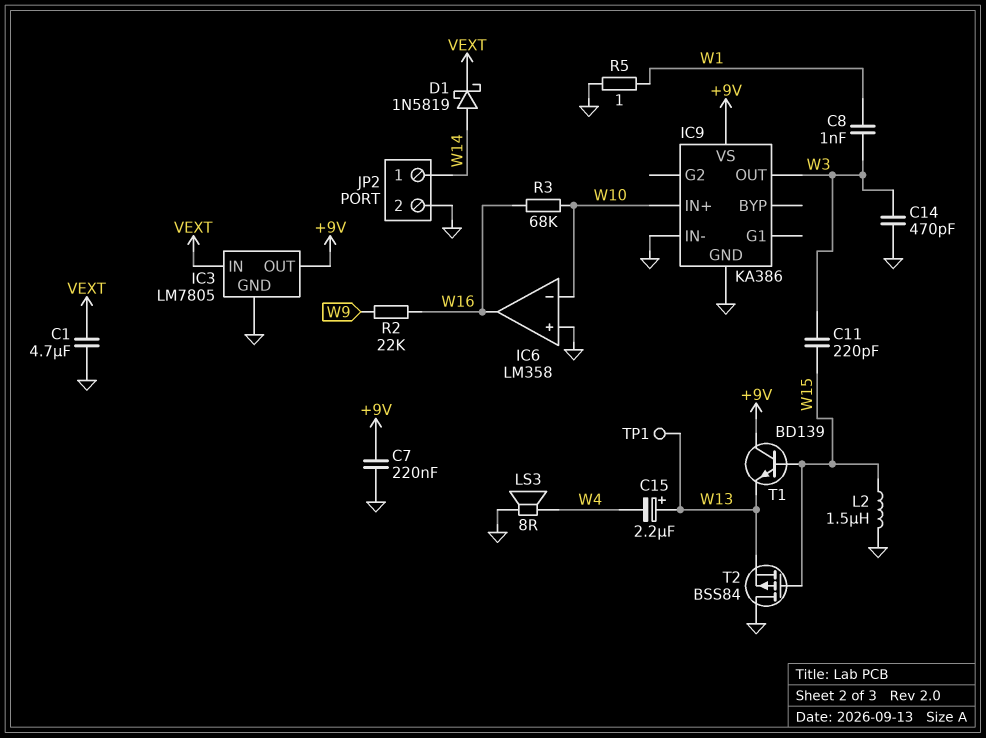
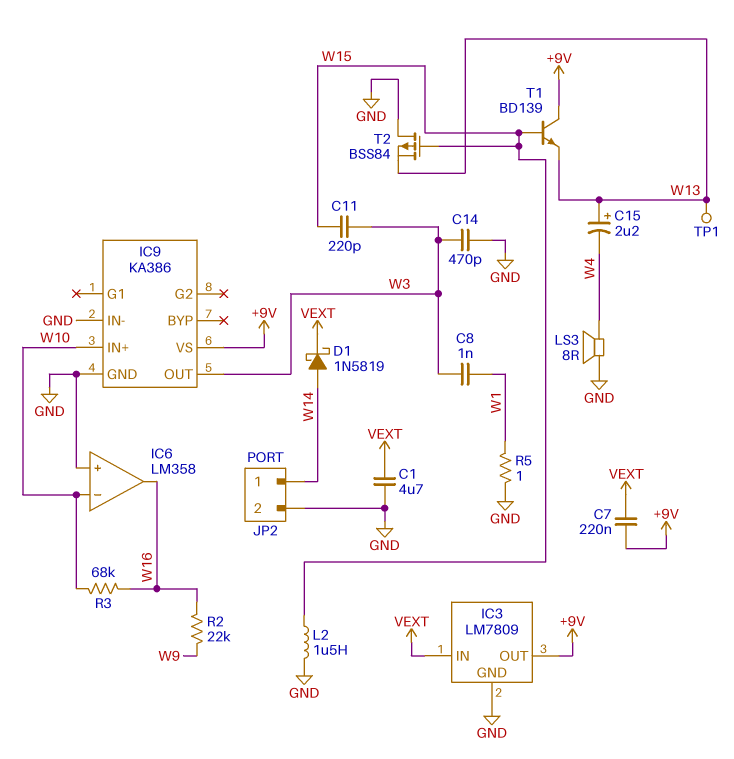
C7: 220nF (+9V, GND) -> 220nF (+9V, VEXT)
IC3: LM7805 -> LM7809

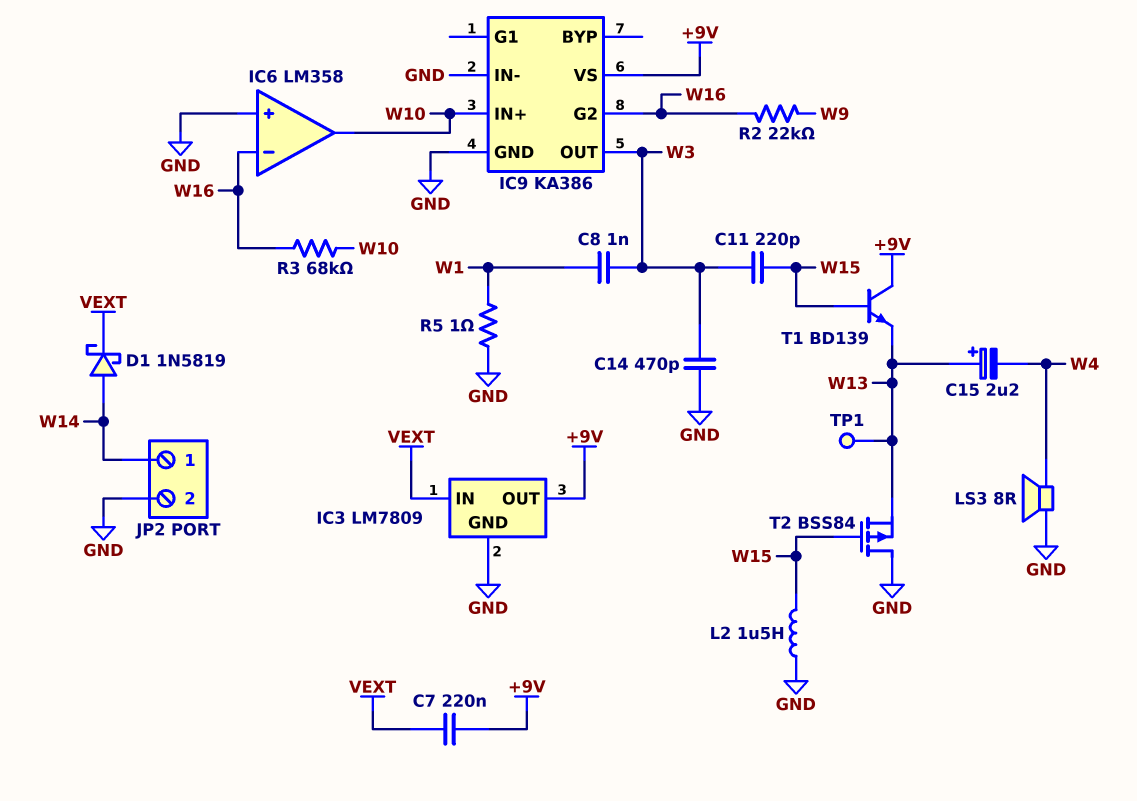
C1: 4.7uF (GND, VEXT) -> none
IC6 pin in-: W10 -> W16
IC6 pin out: W16 -> W10
IC9 pin G2: none -> W16

